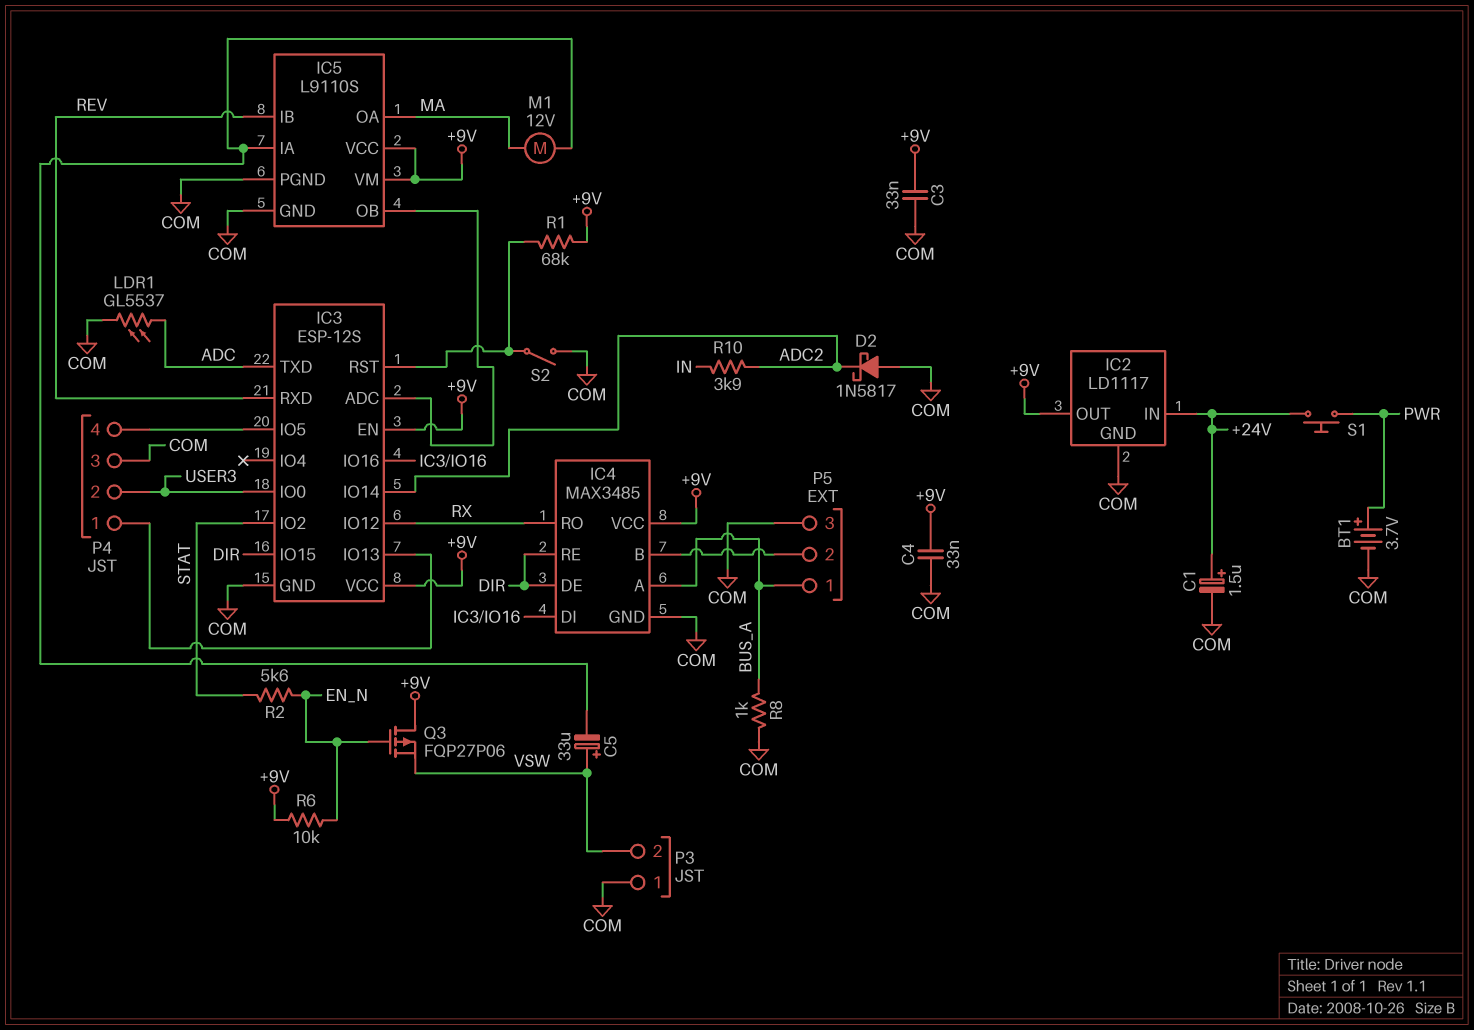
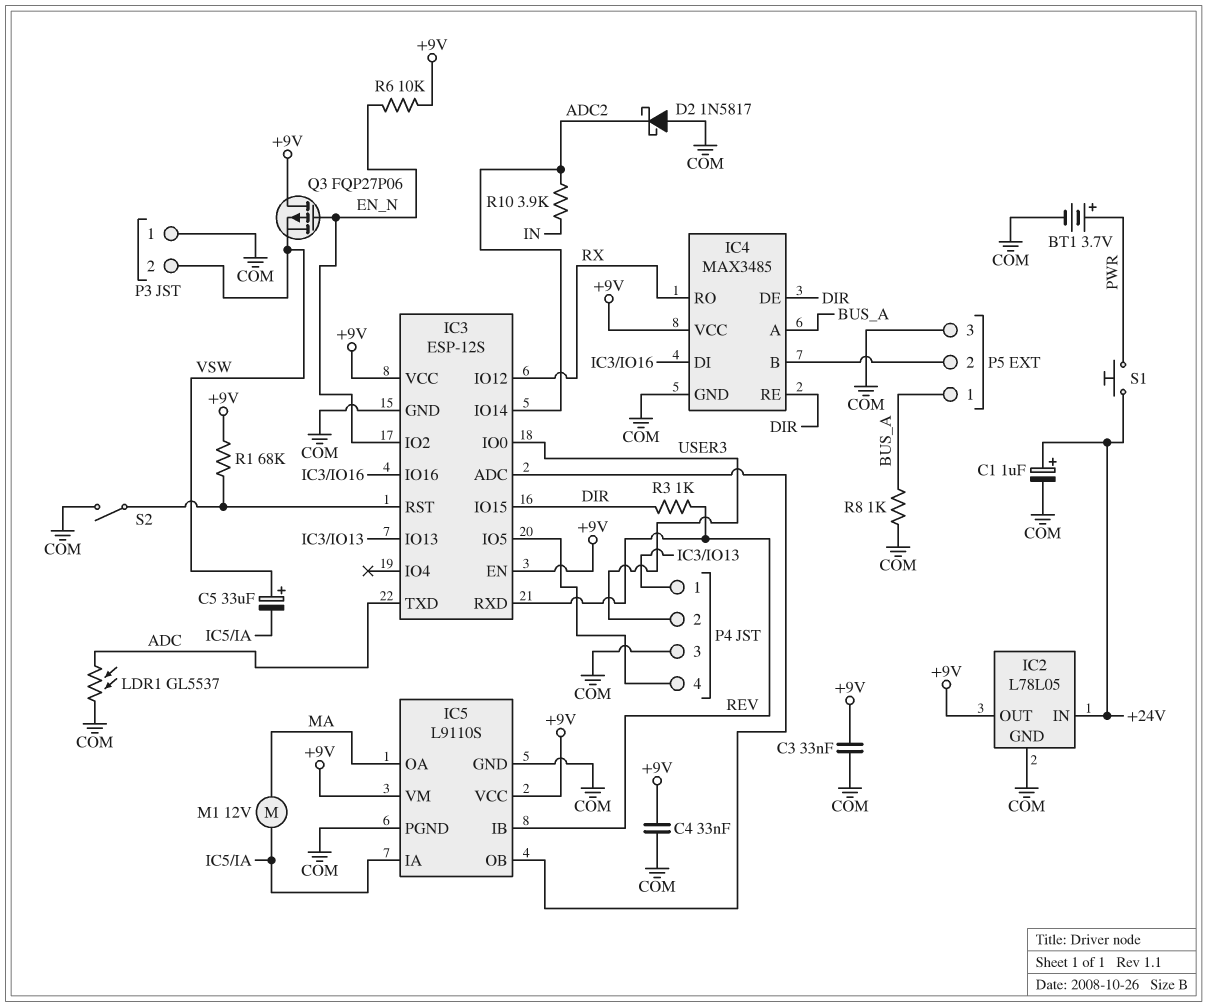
C1: 1.5uF (plus +24V, minus COM) -> 1uF (plus +24V, minus COM)
IC2: LD1117 -> L78L05
IC3 pin IO2: STAT -> EN_N
R2: 5.6k (EN_N, STAT) -> none
R3: none -> 1k (DIR, REV)

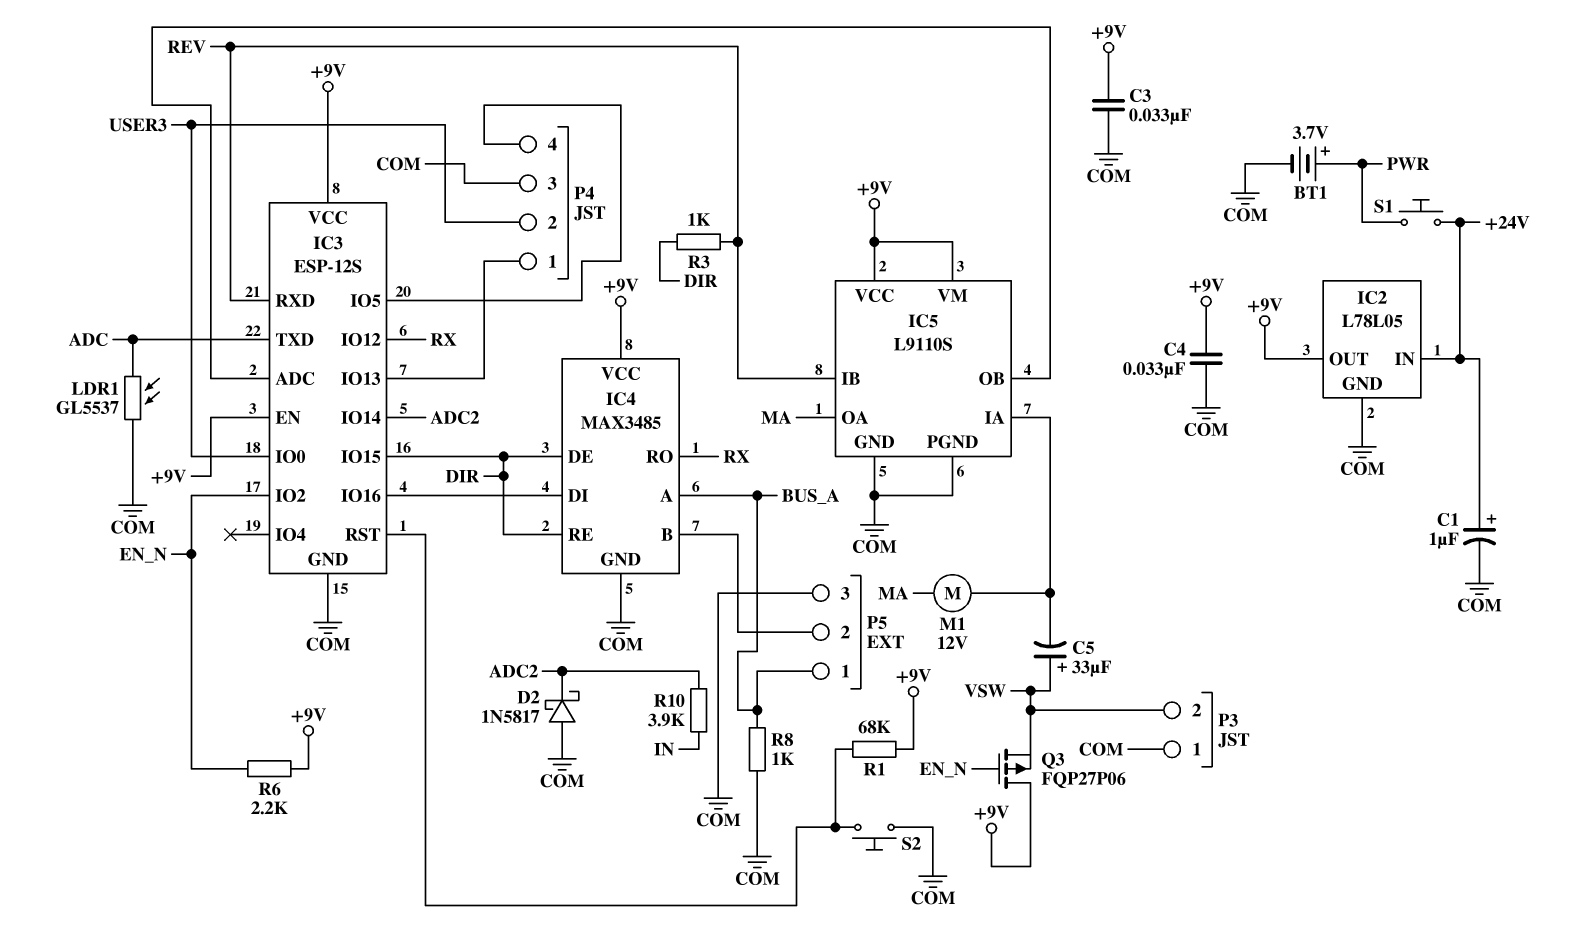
R6: 10k (+9V, EN_N) -> 2.2k (+9V, EN_N)
S2: switch (COM, IC3/RST) -> button (COM, IC3/RST)

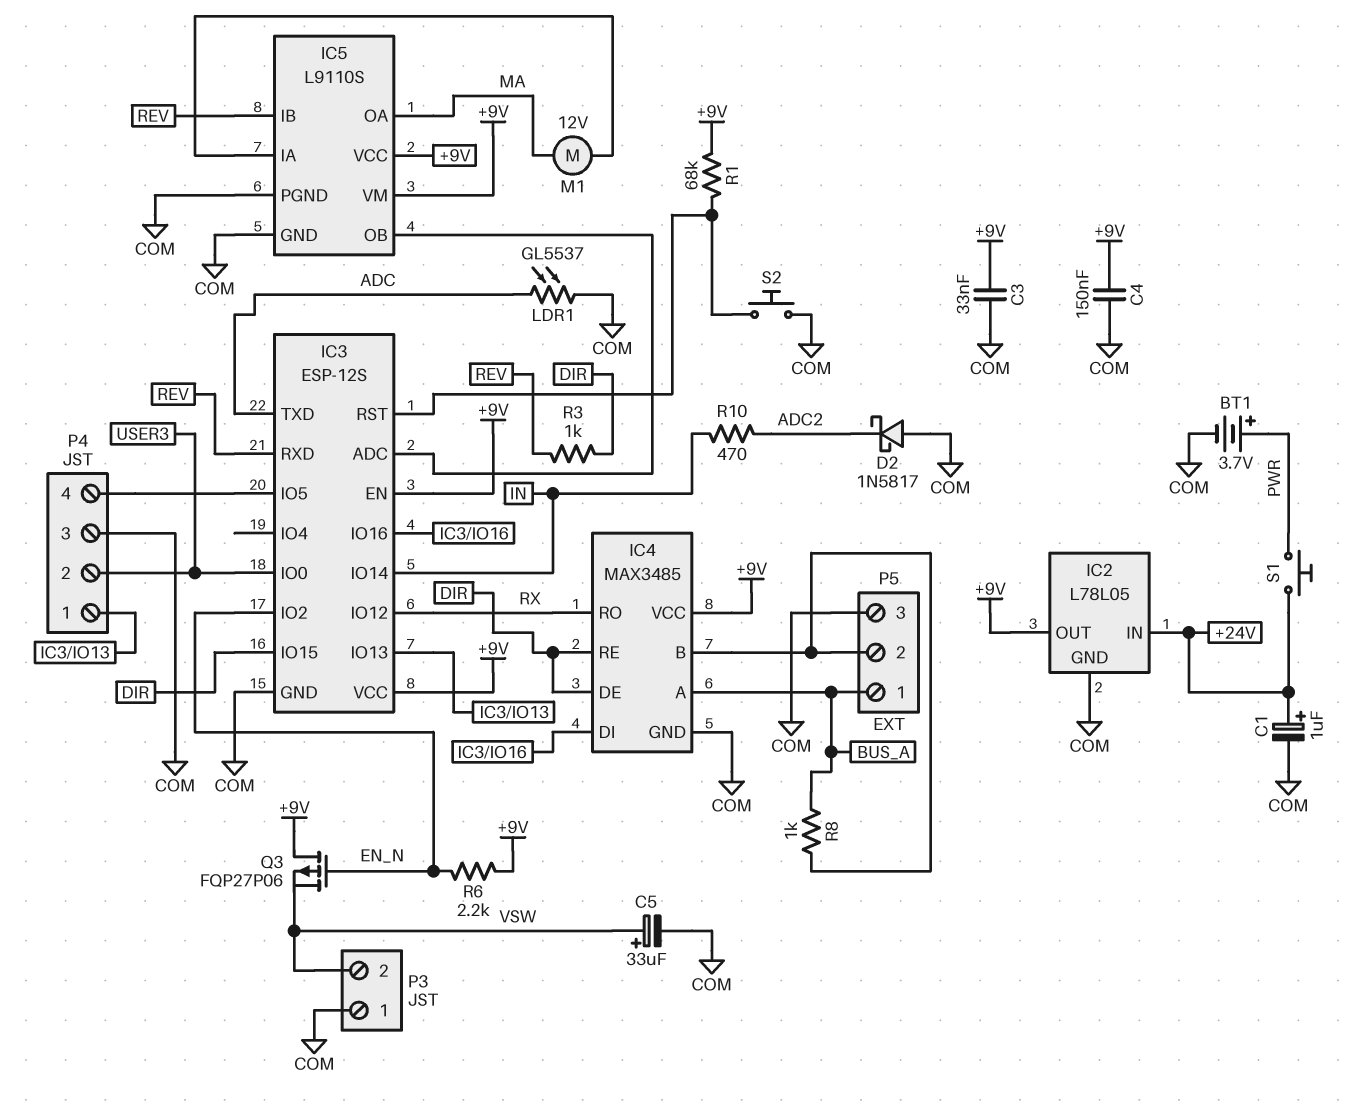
C4: 33nF (+9V, COM) -> 150nF (+9V, COM)
C5: 33uF (plus VSW, minus IC5/IA) -> 33uF (plus VSW, minus COM)
IC3 pin IO14: ADC2 -> IN
R8: 1k (BUS_A, COM) -> 1k (BUS_A, IC4/B)
R10: 3.9k (ADC2, IN) -> 470 (ADC2, IN)

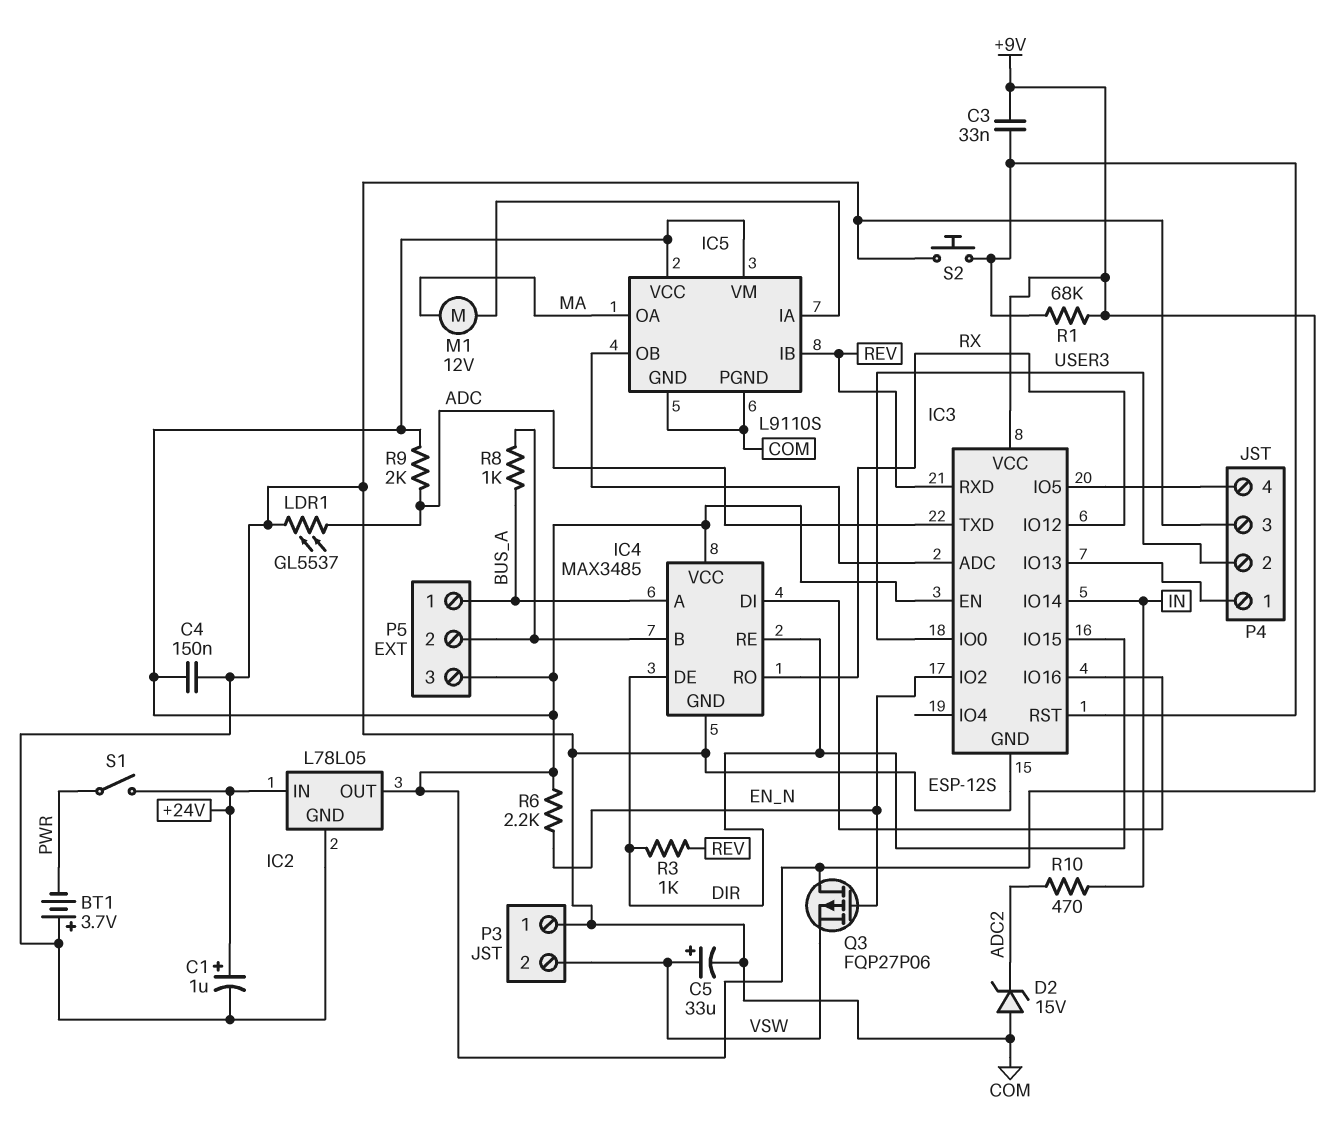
BT1: 3.7V (plus PWR, minus COM) -> 3.7V (plus COM, minus PWR)
C3: 33nF (+9V, COM) -> 33nF (+9V, IC3/RST)
D2: schottky 1N5817 (A COM, K ADC2) -> zener 15V (A COM, K ADC2)
P5 pin 3: COM -> +9V
R9: none -> 2k (+9V, ADC)
S1: button (+24V, PWR) -> switch (+24V, PWR)

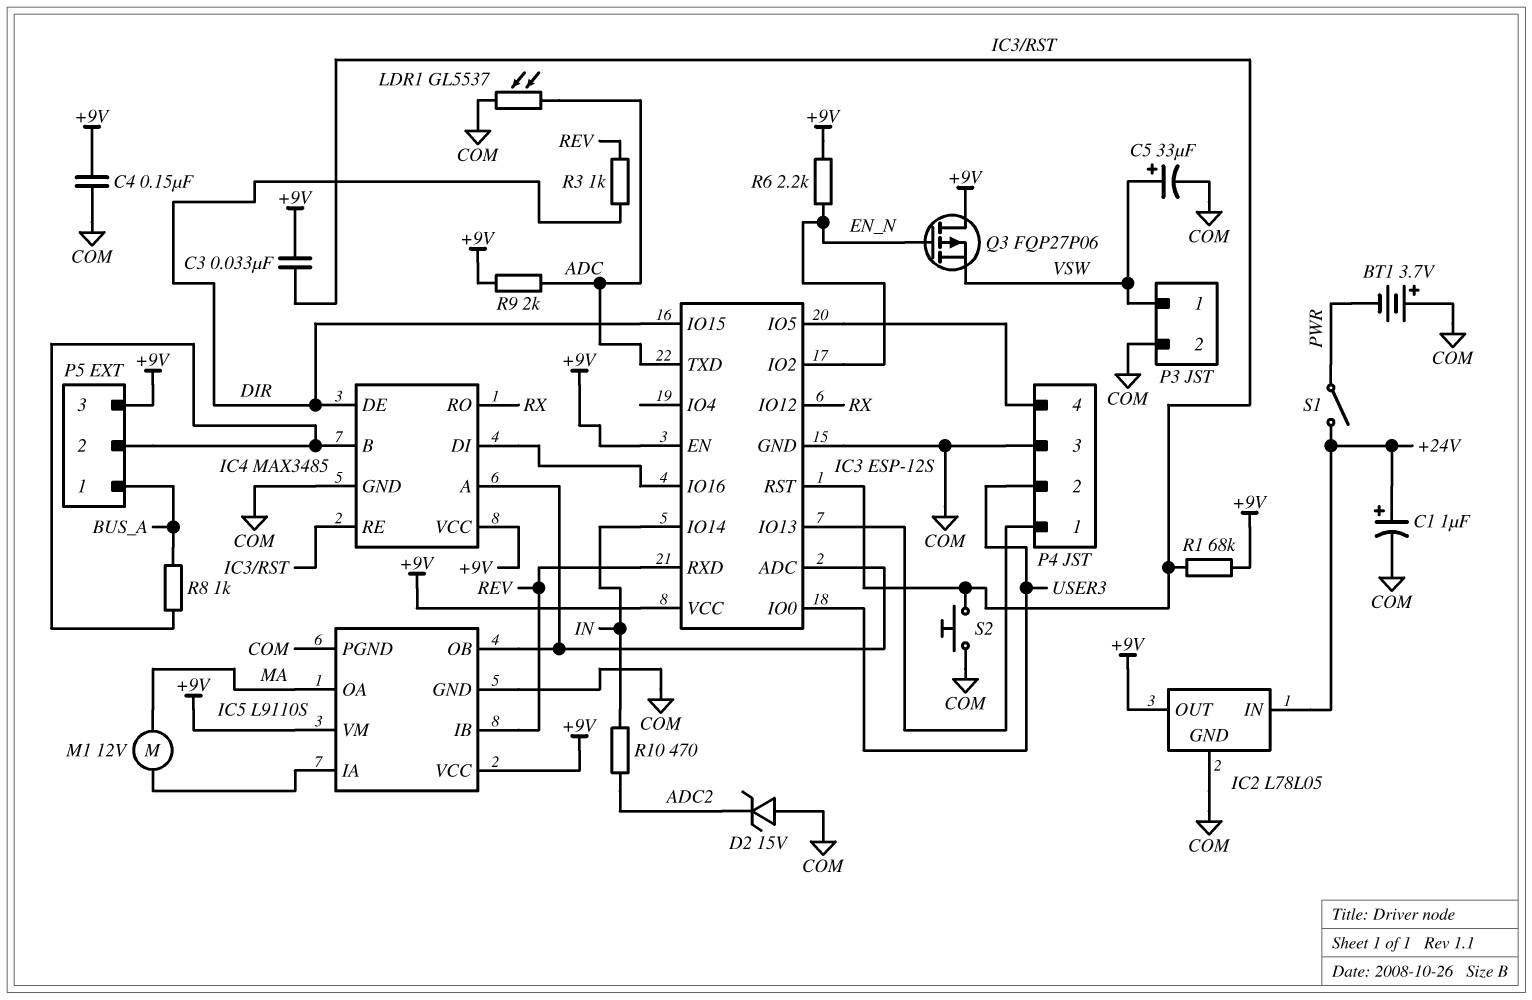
IC4 pin A: BUS_A -> IC3/ADC
IC4 pin RE: DIR -> IC3/RST
P3 pin 1: COM -> VSW
P3 pin 2: VSW -> COM

